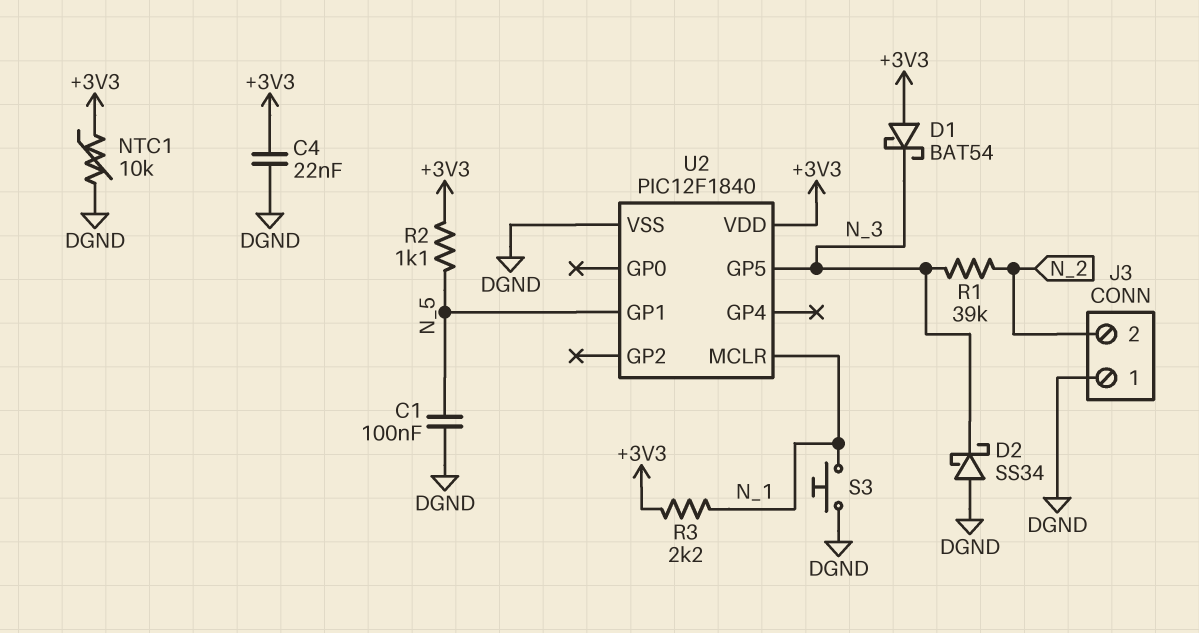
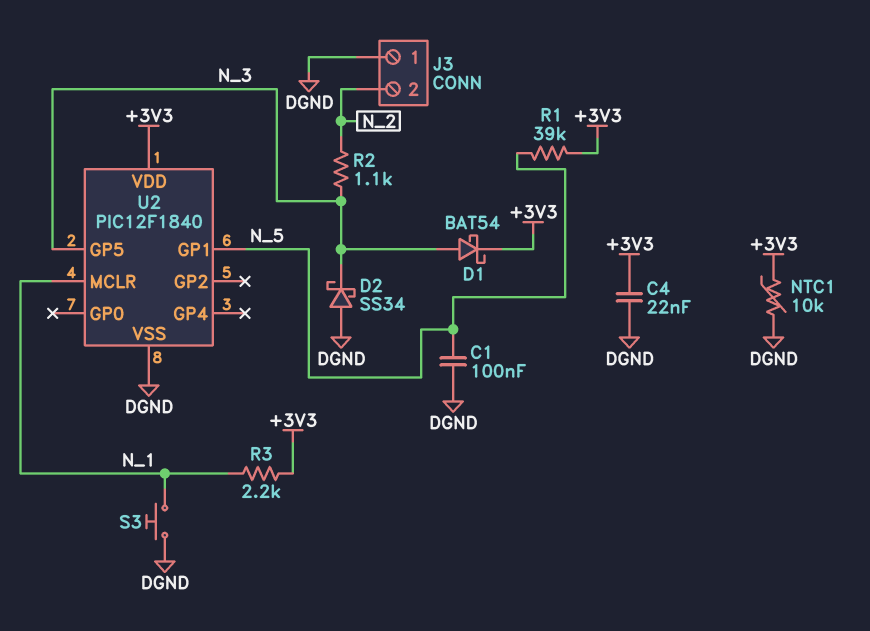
D1: schottky BAT54 (A +3V3, K N_3) -> schottky BAT54 (A N_3, K +3V3)
R1: 39k (N_2, N_3) -> 39k (+3V3, N_5)
R2: 1.1k (+3V3, N_5) -> 1.1k (N_2, N_3)

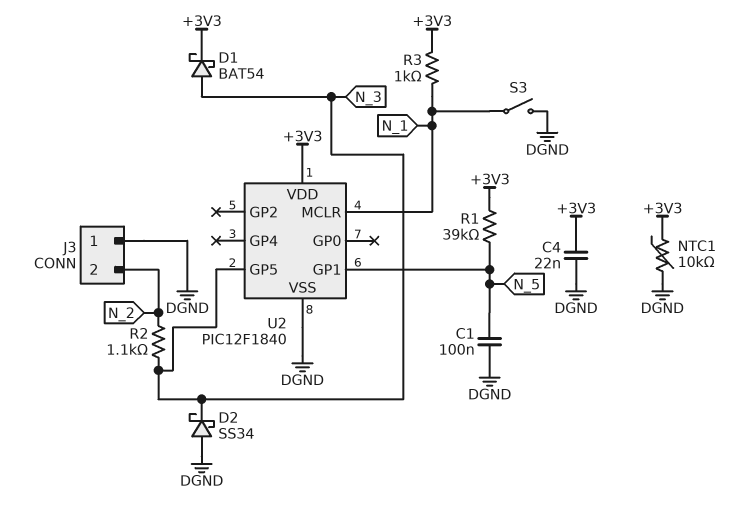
R3: 2.2k (+3V3, N_1) -> 1k (+3V3, N_1)
S3: button (DGND, N_1) -> switch (DGND, N_1)

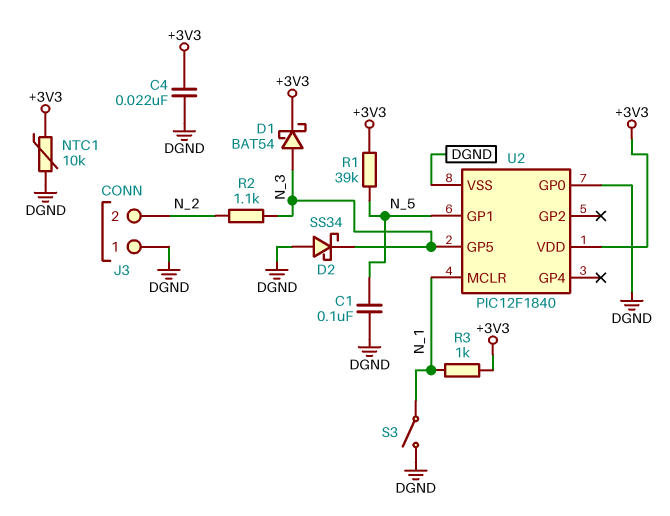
U2 pin GP0: none -> DGND

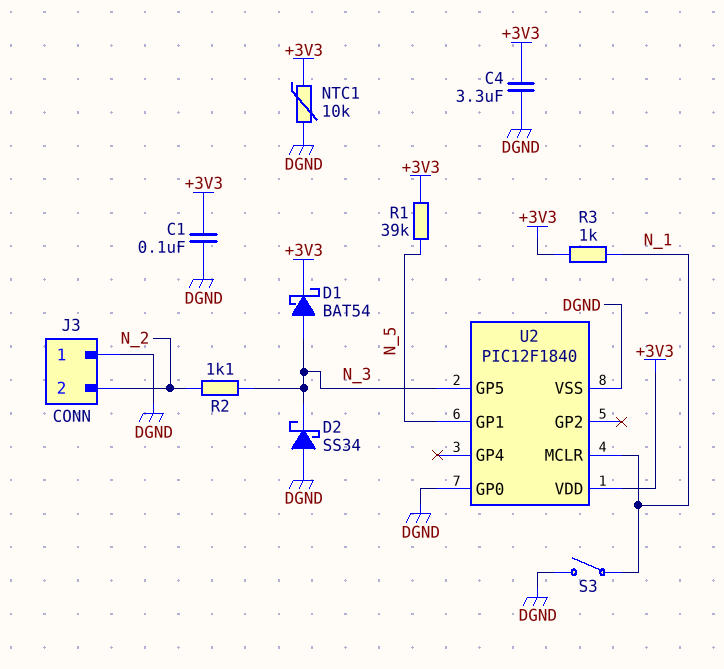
C1: 100nF (DGND, N_5) -> 100nF (+3V3, DGND)
C4: 22nF (+3V3, DGND) -> 3.3uF (+3V3, DGND)

